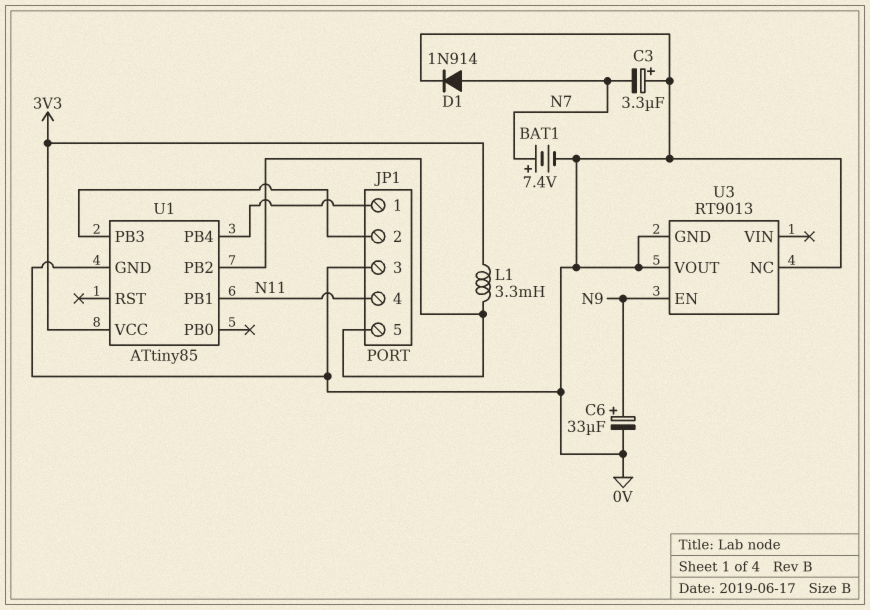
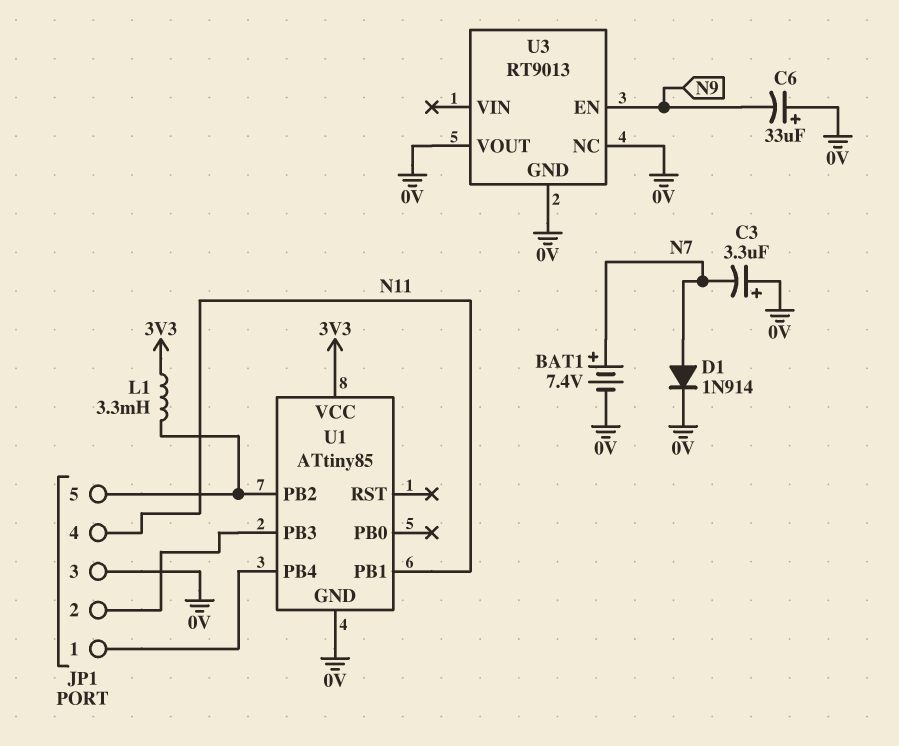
C6: 33uF (plus N9, minus 0V) -> 33uF (plus 0V, minus N9)

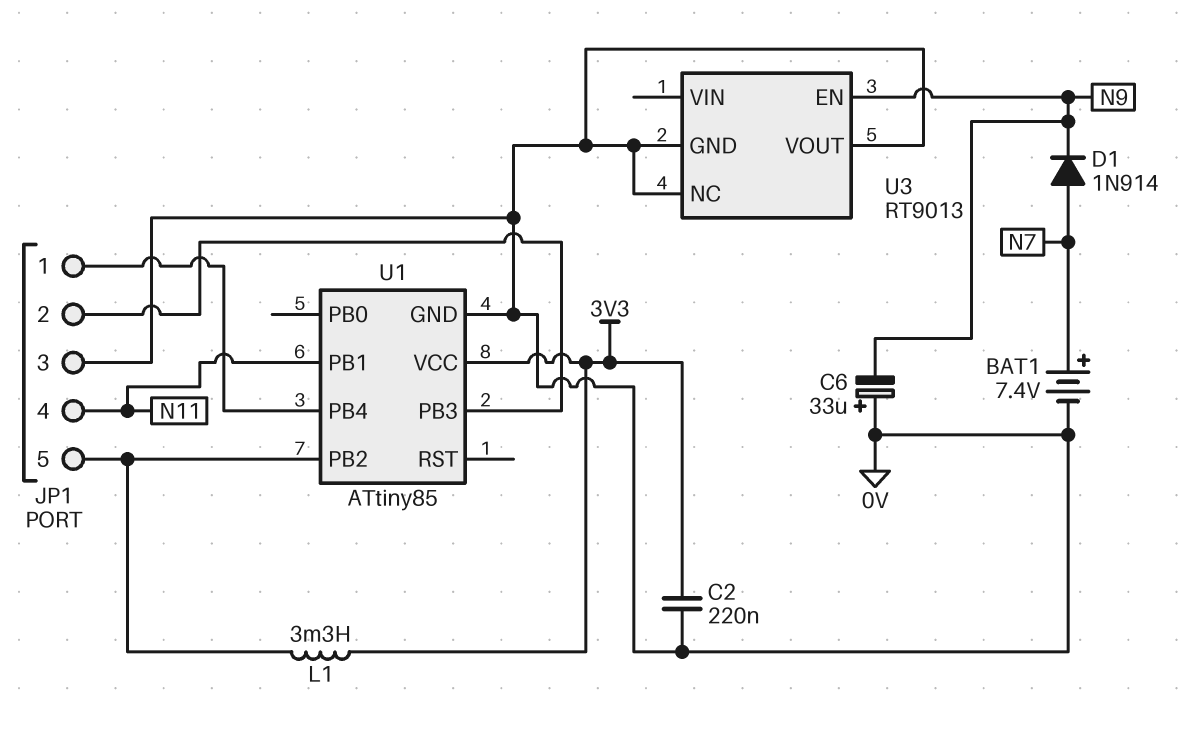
C2: none -> 220nF (0V, 3V3)
C3: 3.3uF (plus 0V, minus N7) -> none
D1: diode 1N914 (A N7, K 0V) -> diode 1N914 (A N7, K N9)

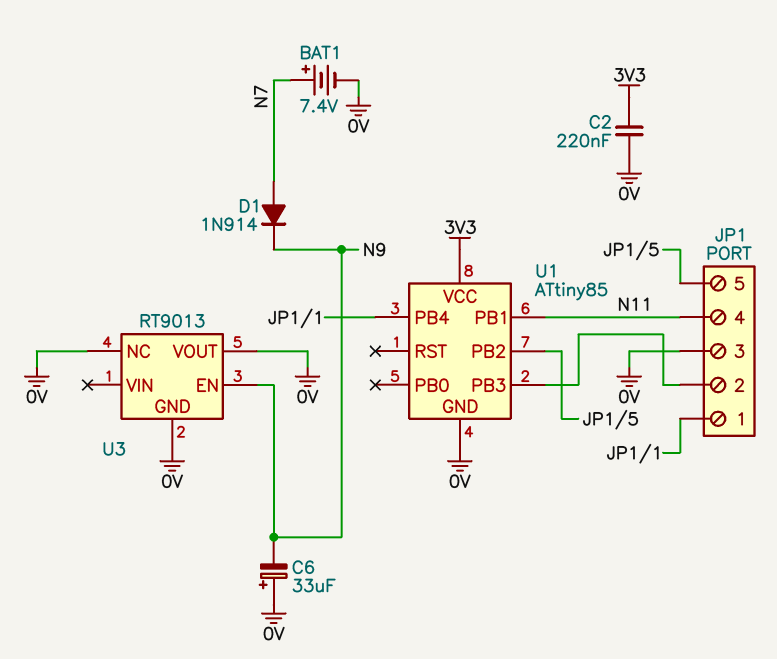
L1: 3.3mH (3V3, JP1/5) -> none

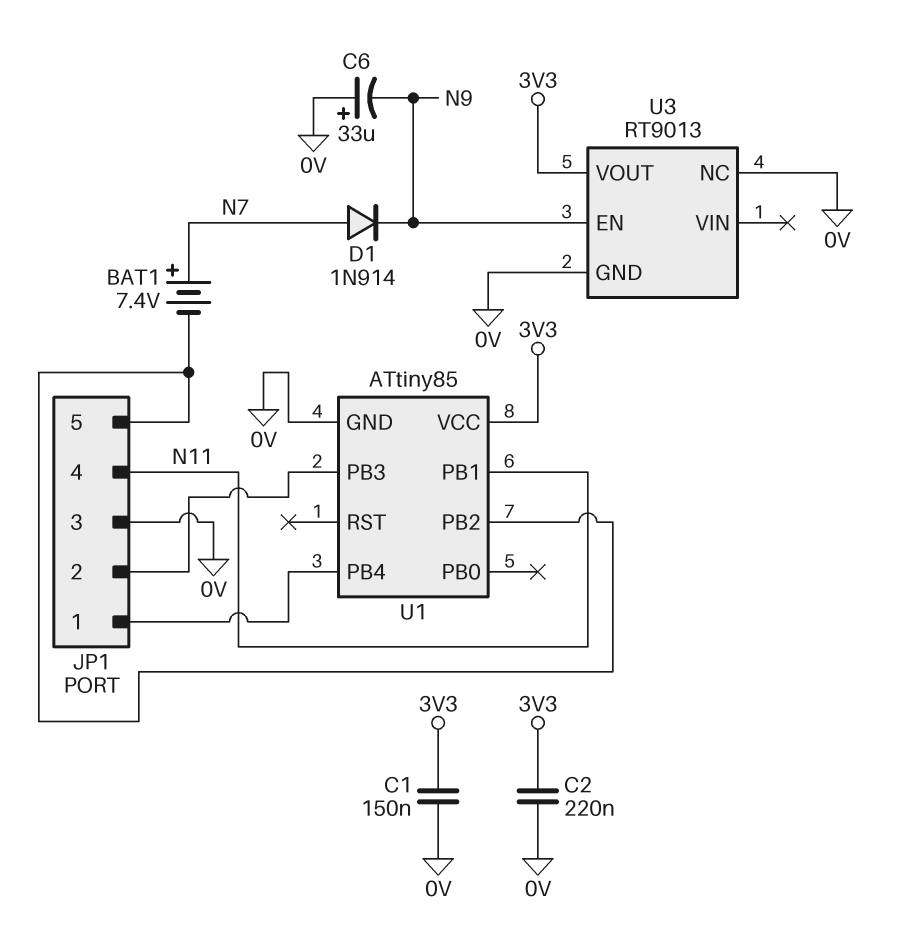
BAT1: 7.4V (plus N7, minus 0V) -> 7.4V (plus N7, minus JP1/5)
C1: none -> 150nF (0V, 3V3)
U3 pin VOUT: 0V -> 3V3

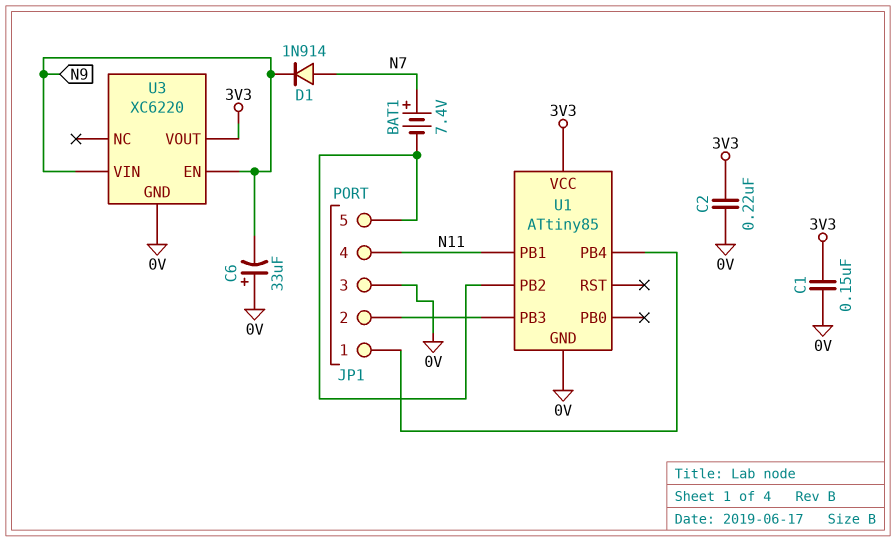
U3: RT9013 -> XC6220
U3 pin NC: 0V -> none
U3 pin VIN: none -> N9

